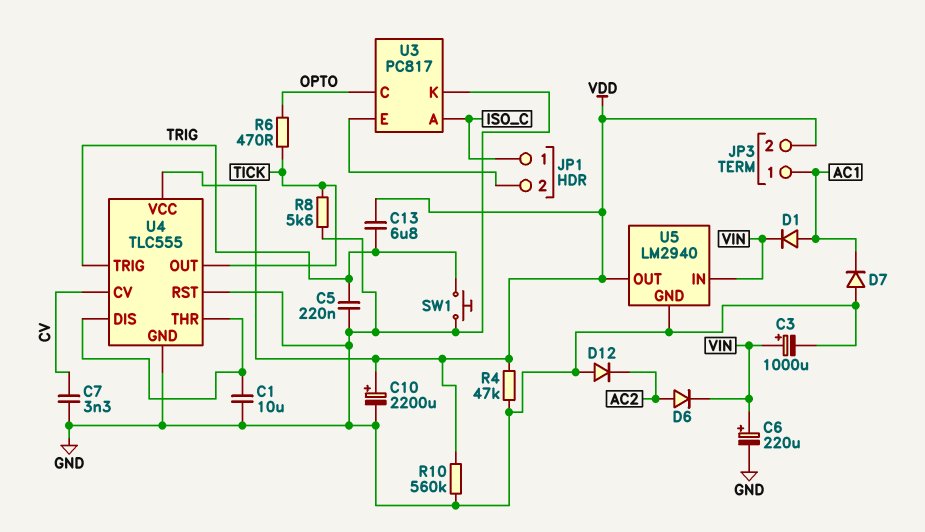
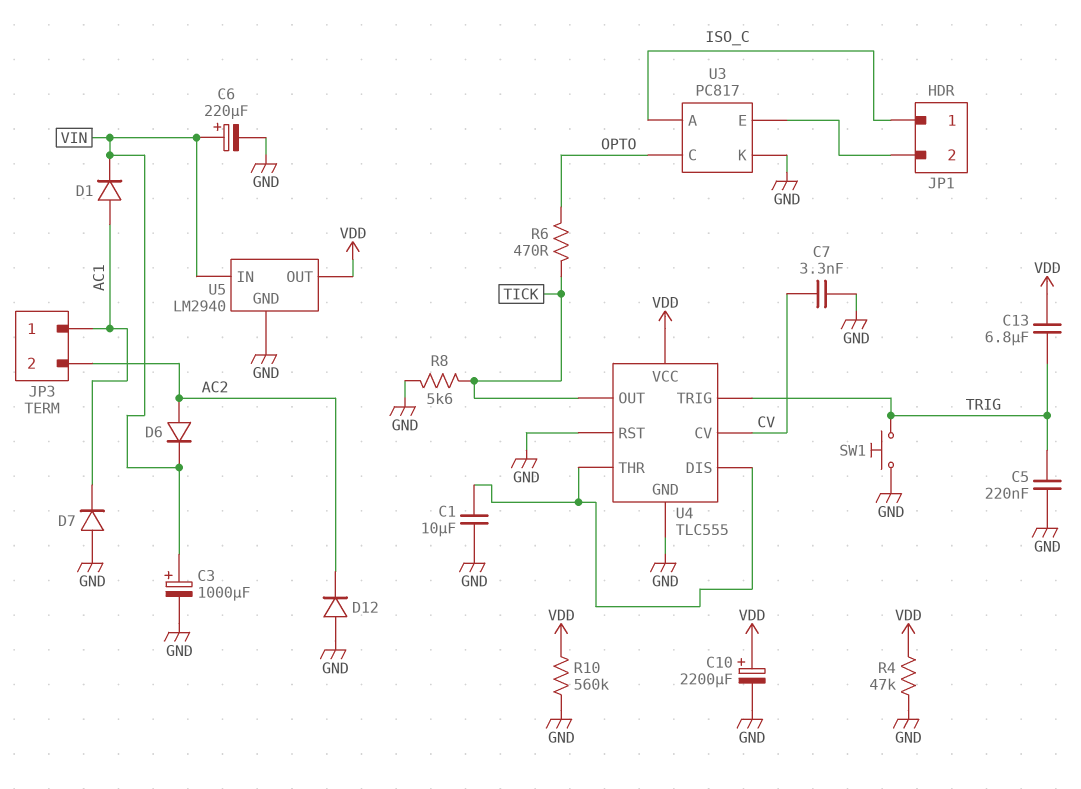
JP3 pin 2: VDD -> AC2

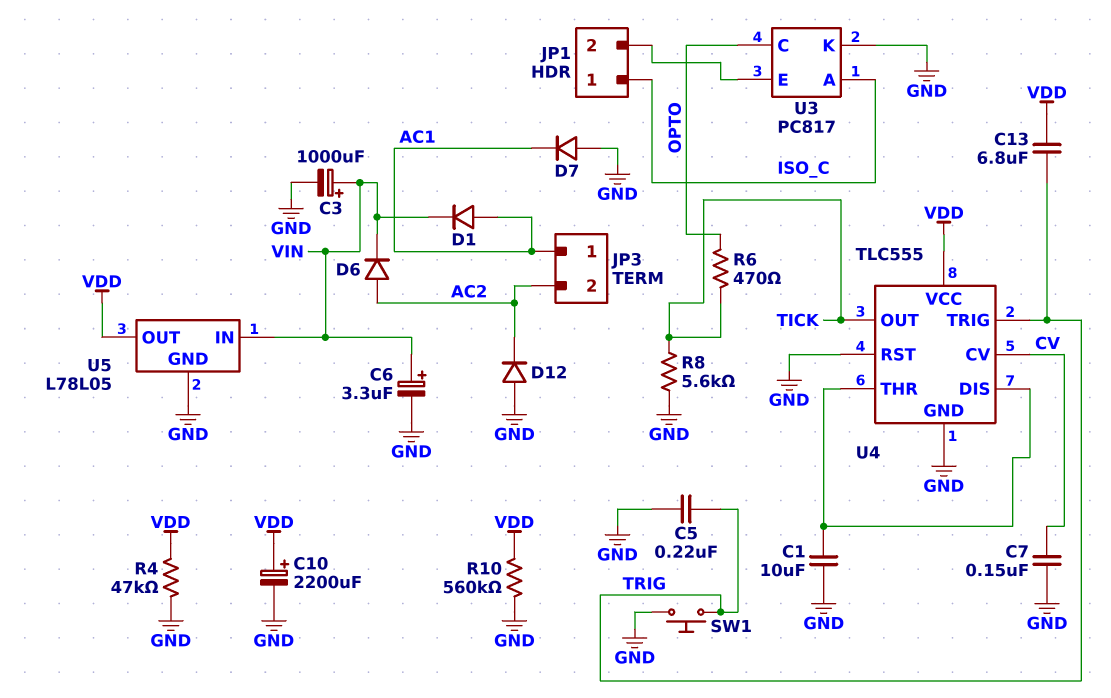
C6: 220uF (plus VIN, minus GND) -> 3.3uF (plus VIN, minus GND)
C7: 3.3nF (CV, GND) -> 150nF (CV, GND)
U5: LM2940 -> L78L05

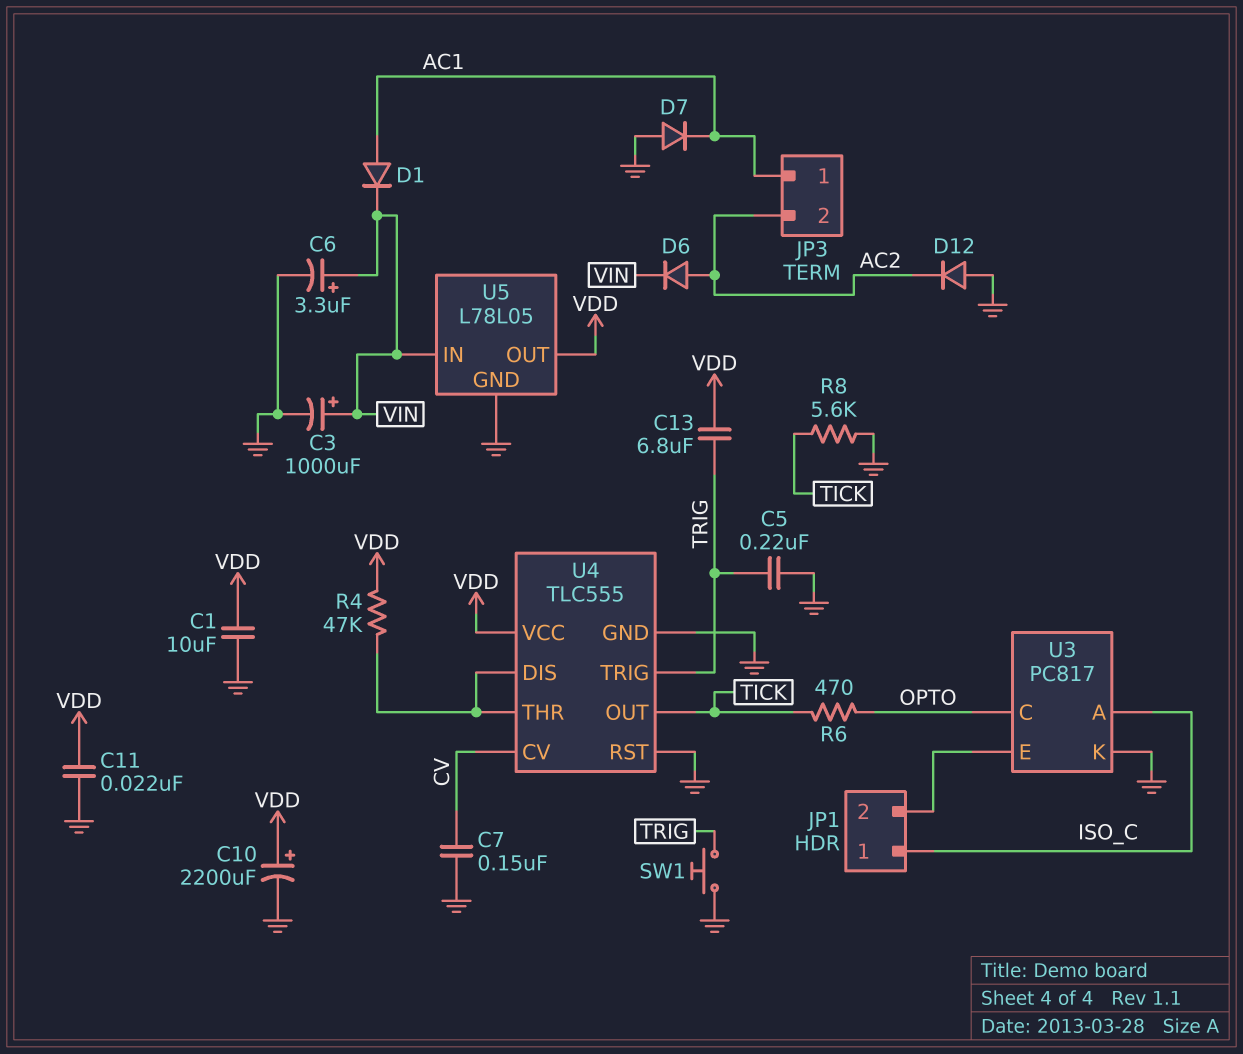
C1: 10uF (GND, U4/DIS) -> 10uF (GND, VDD)
C11: none -> 22nF (GND, VDD)
R4: 47k (GND, VDD) -> 47k (U4/DIS, VDD)
R10: 560k (GND, VDD) -> none

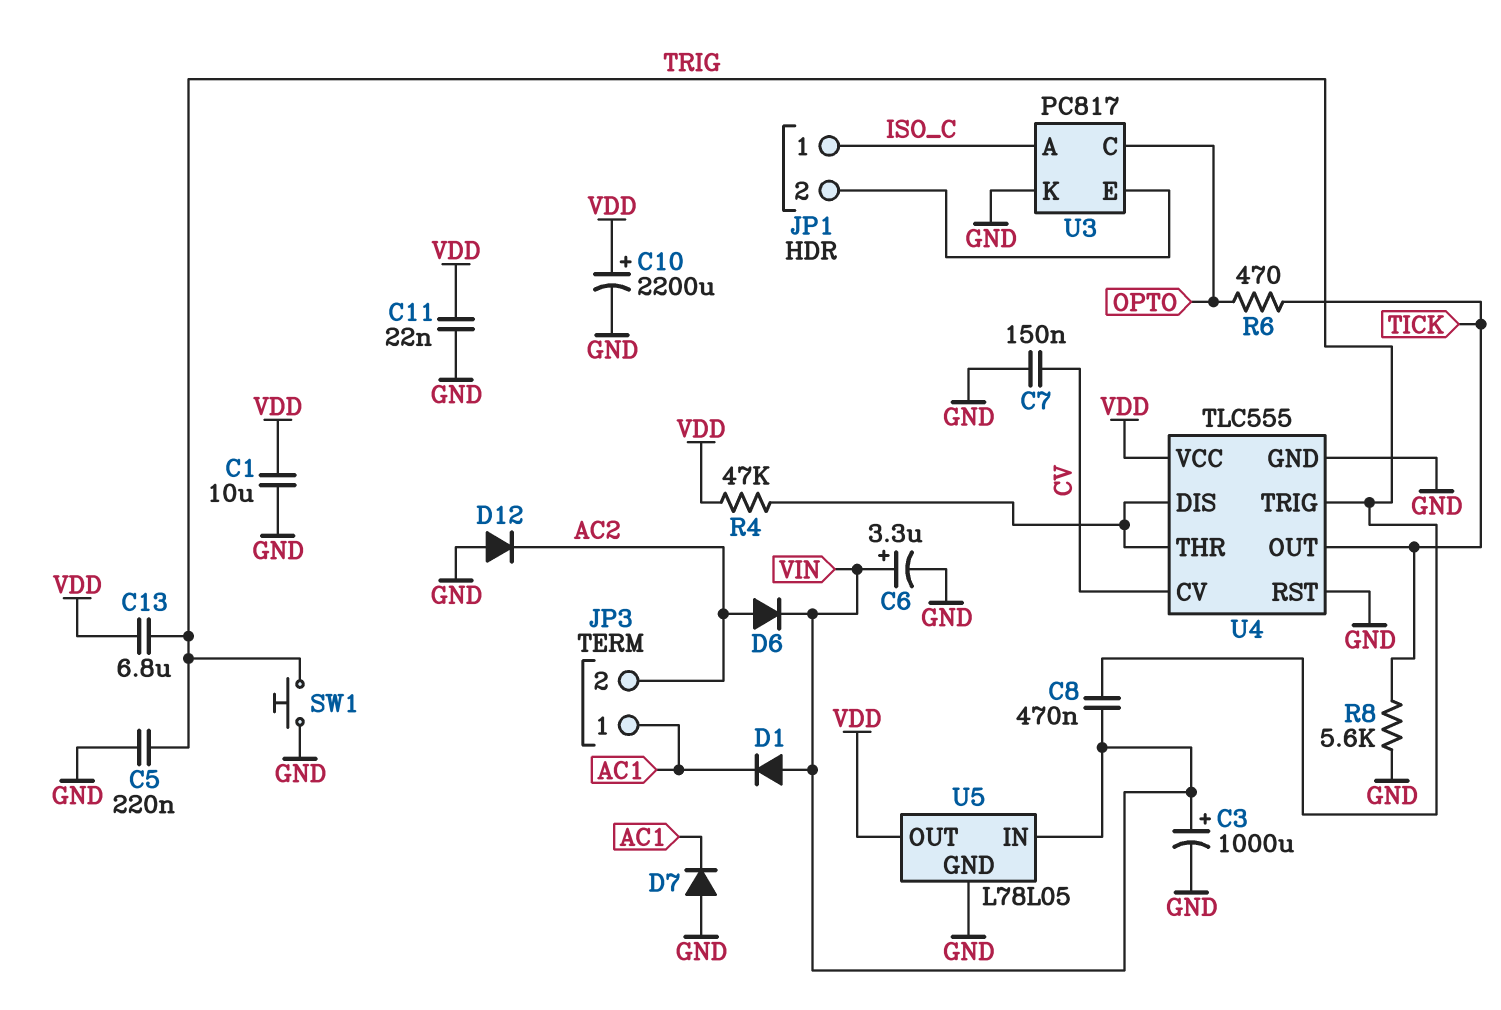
C8: none -> 470nF (TRIG, VIN)
D1: diode (A AC1, K VIN) -> diode (A VIN, K AC1)

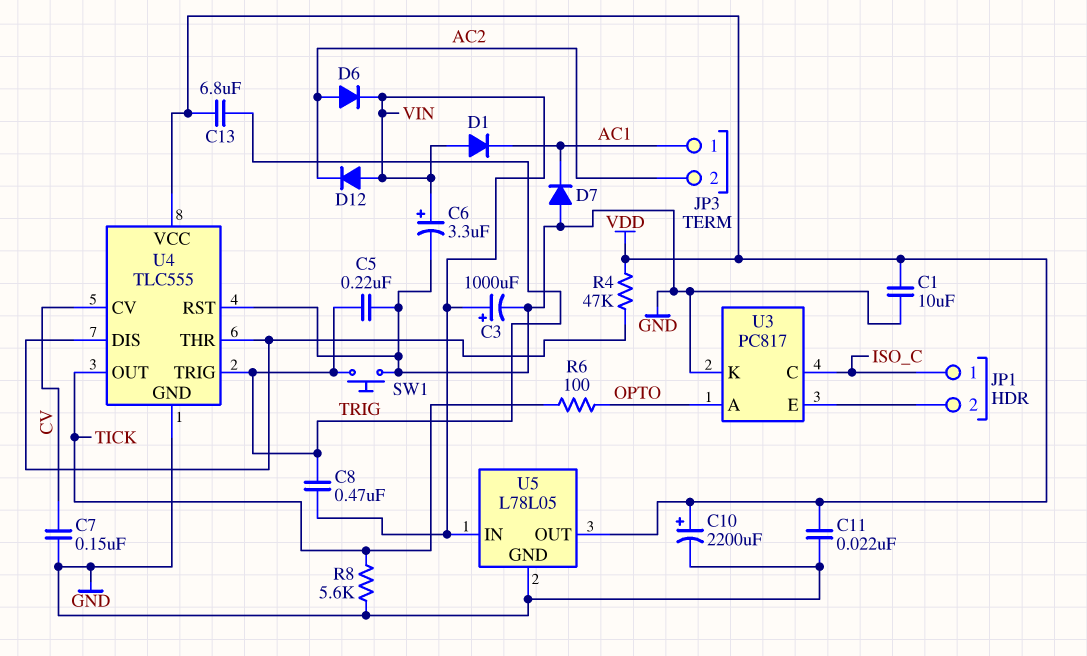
D12: diode (A GND, K AC2) -> diode (A VIN, K AC2)
R6: 470 (OPTO, TICK) -> 100 (OPTO, TICK)
U3 pin A: ISO_C -> OPTO
U3 pin C: OPTO -> ISO_C

